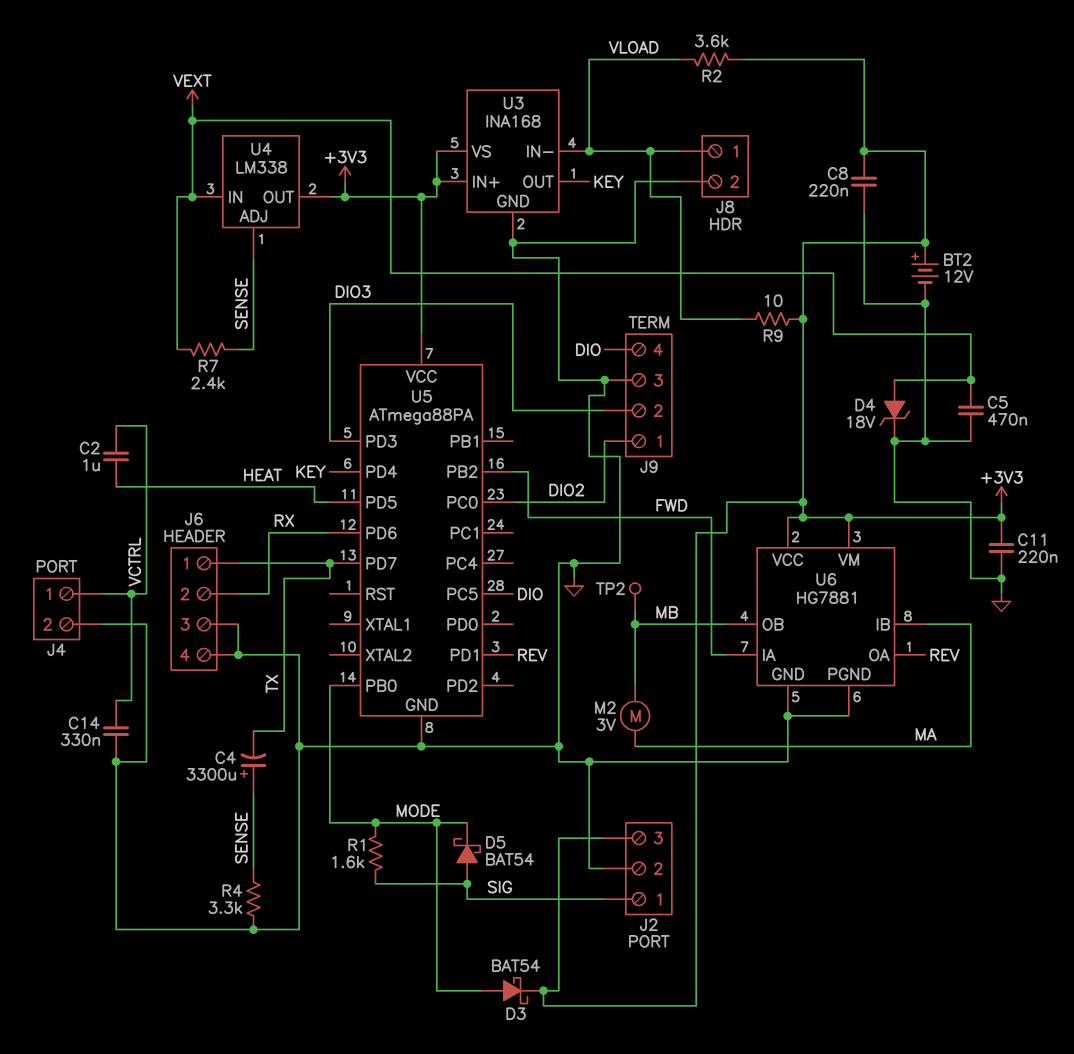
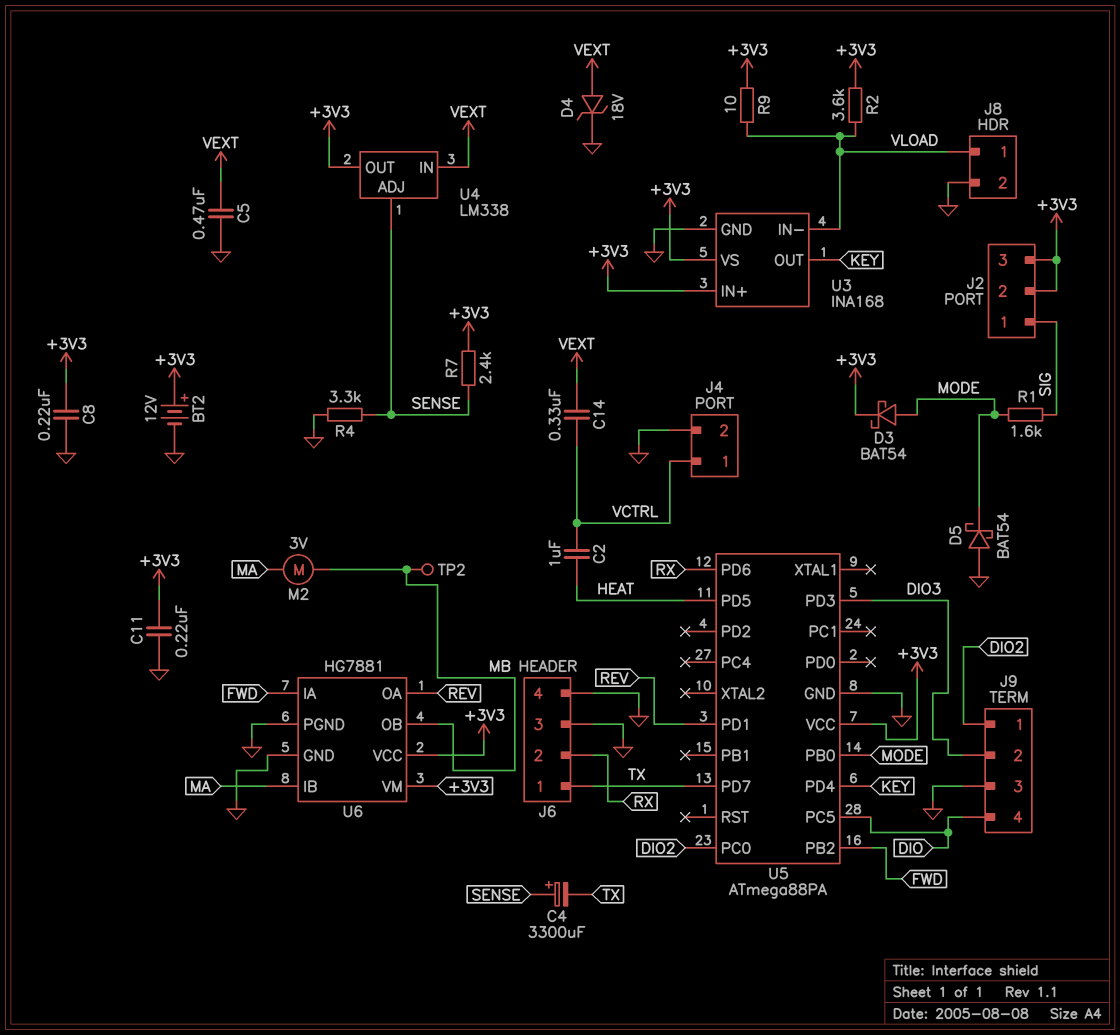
C14: 330nF (GND, VCTRL) -> 330nF (VCTRL, VEXT)
D5: schottky BAT54 (A SIG, K MODE) -> schottky BAT54 (A GND, K MODE)
J2 pin 2: GND -> +3V3
R7: 2.4k (SENSE, VEXT) -> 2.4k (+3V3, SENSE)

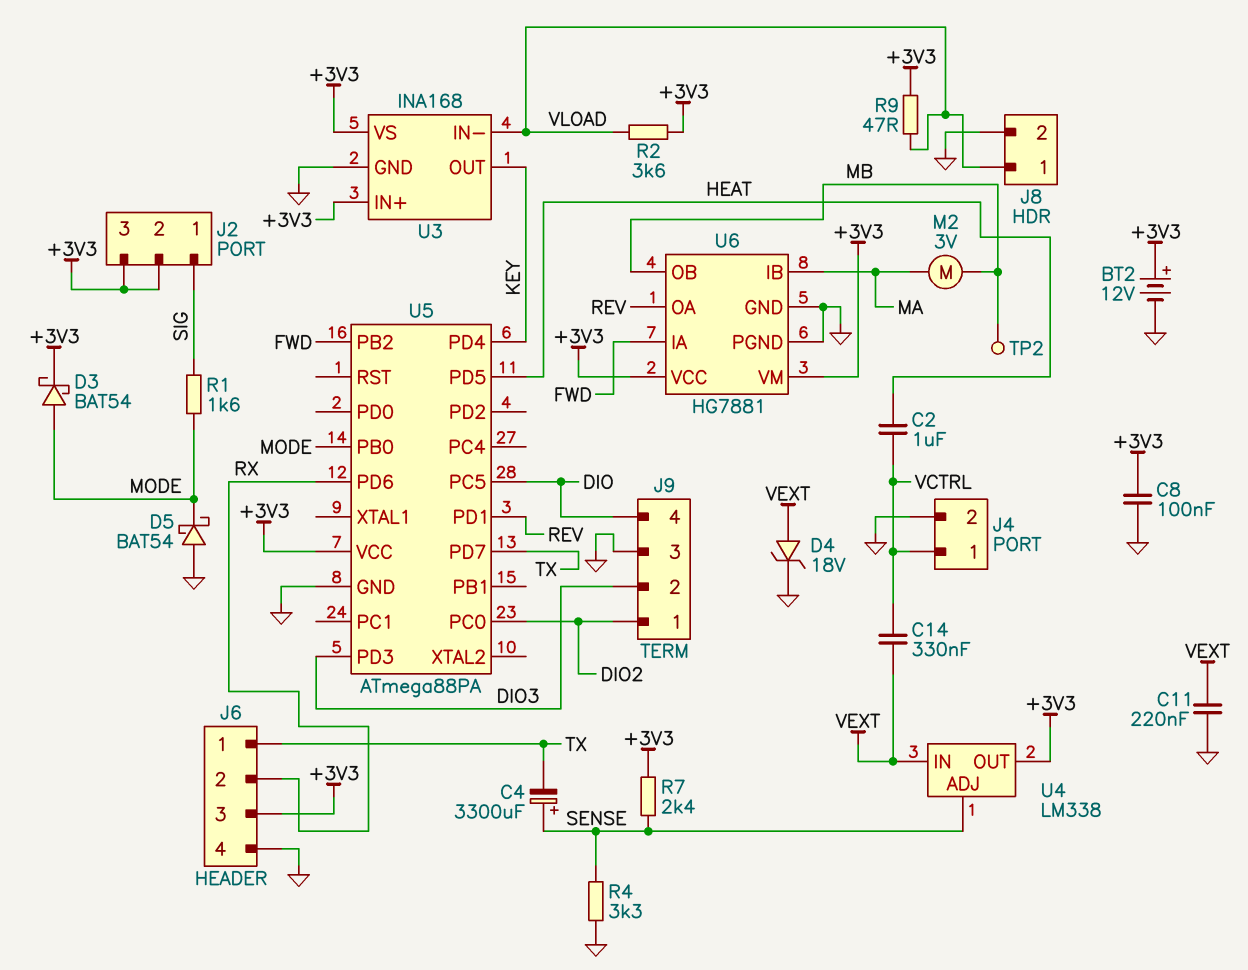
C5: 470nF (GND, VEXT) -> none
C8: 220nF (+3V3, GND) -> 100nF (+3V3, GND)
C11: 220nF (+3V3, GND) -> 220nF (GND, VEXT)
J6 pin 3: GND -> +3V3
R9: 10 (+3V3, VLOAD) -> 47 (+3V3, VLOAD)

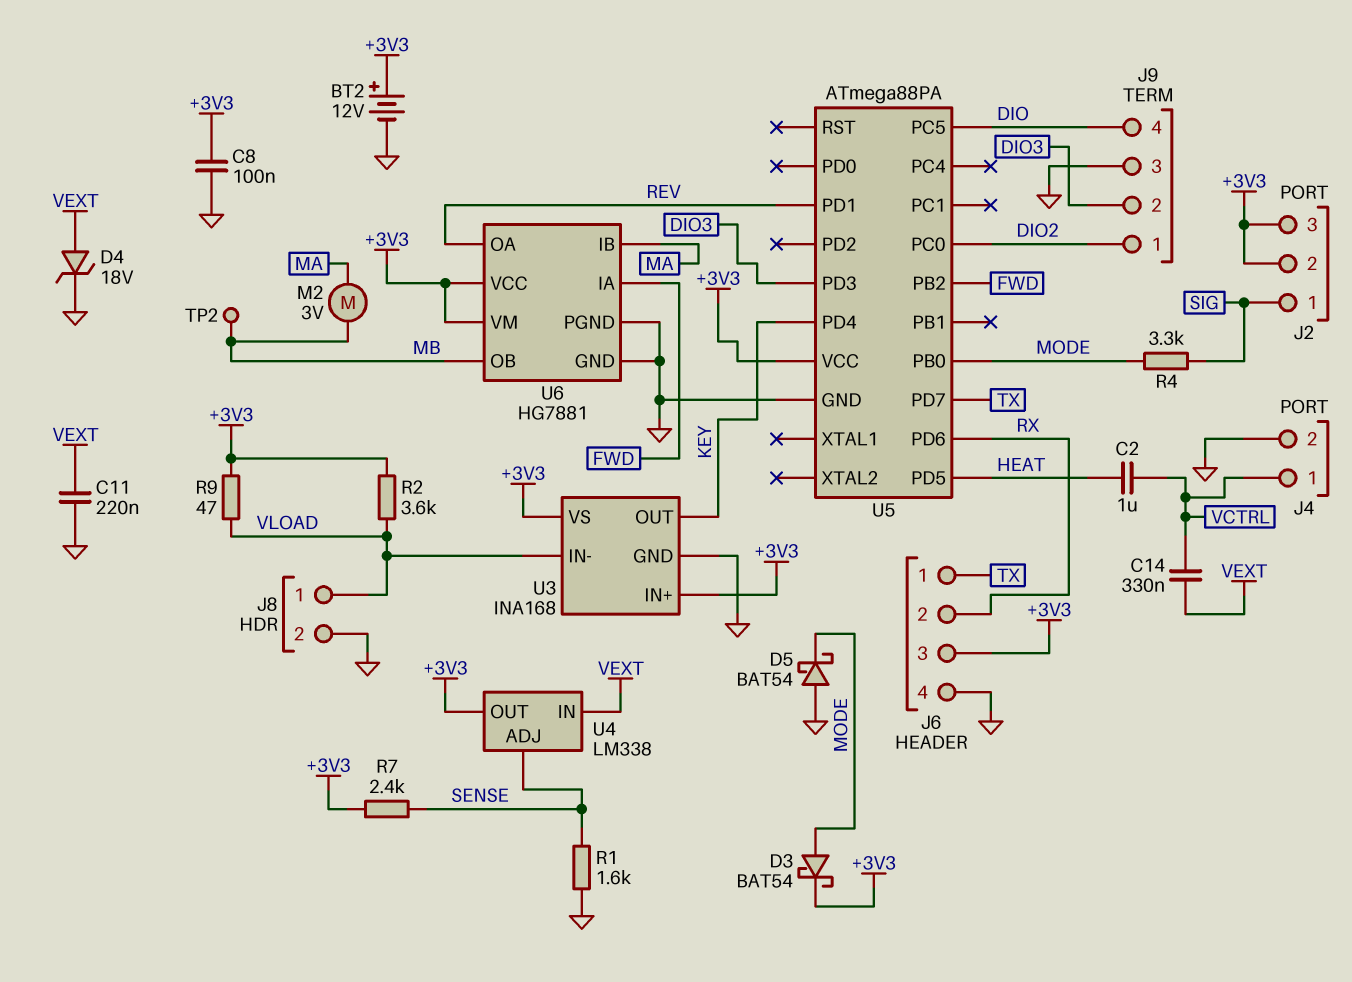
C4: 3300uF (plus SENSE, minus TX) -> none
R1: 1.6k (MODE, SIG) -> 1.6k (GND, SENSE)
R4: 3.3k (GND, SENSE) -> 3.3k (MODE, SIG)

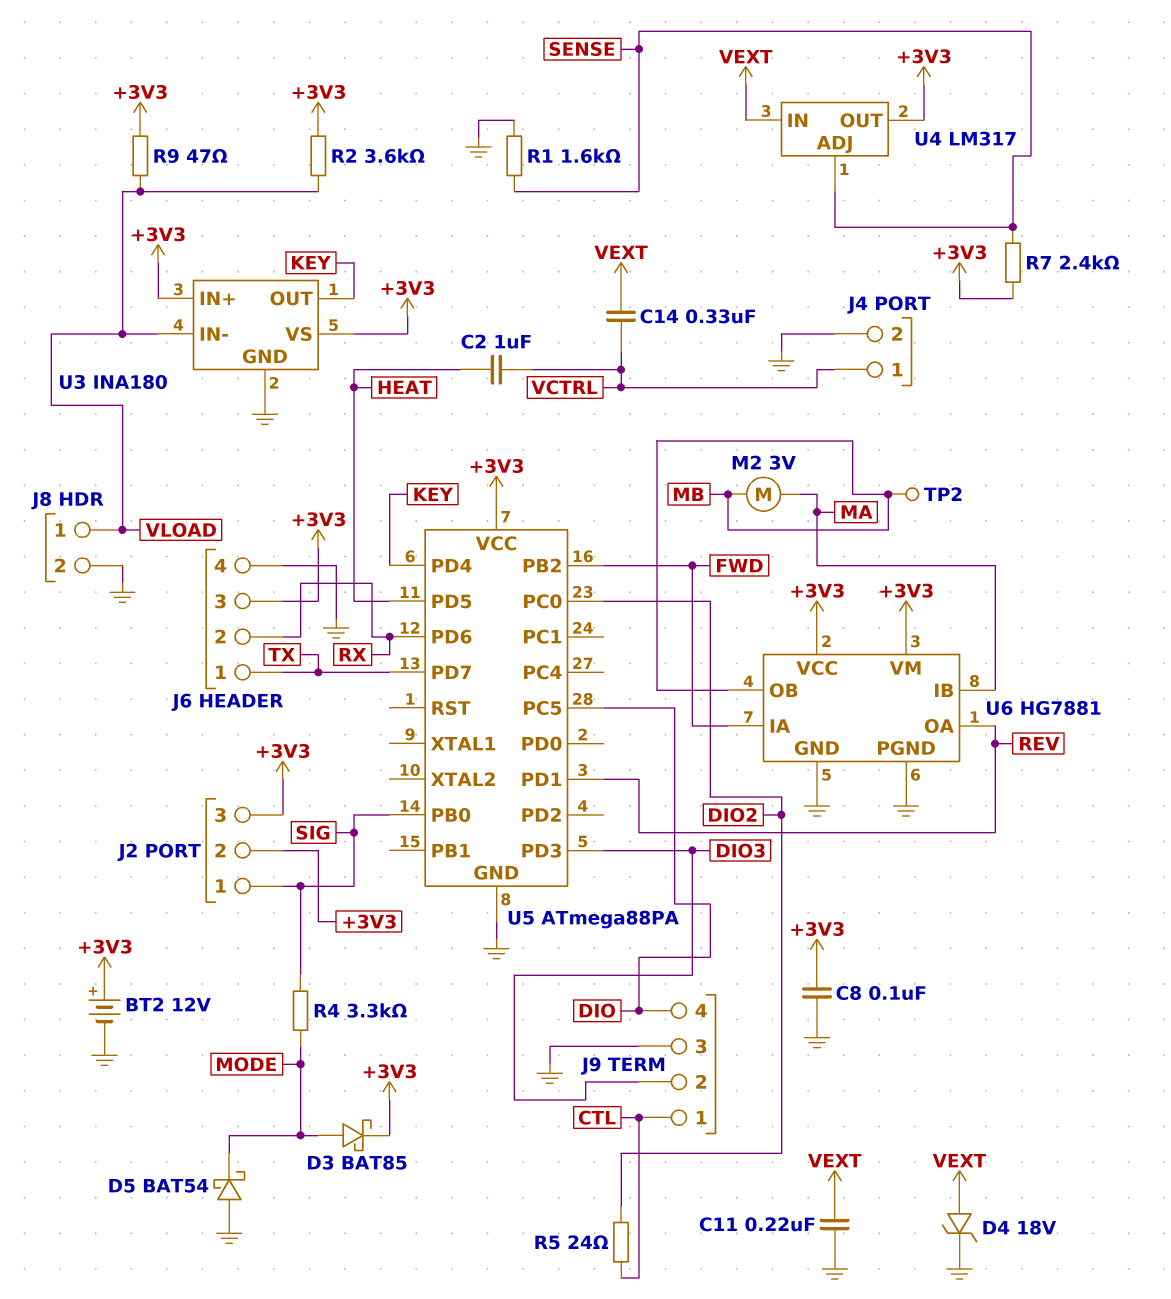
D3: schottky BAT54 (A MODE, K +3V3) -> schottky BAT85 (A MODE, K +3V3)
J9 pin 1: DIO2 -> CTL
R5: none -> 24 (CTL, DIO2)
U3: INA168 -> INA180
U4: LM338 -> LM317
U5 pin PB0: MODE -> SIG

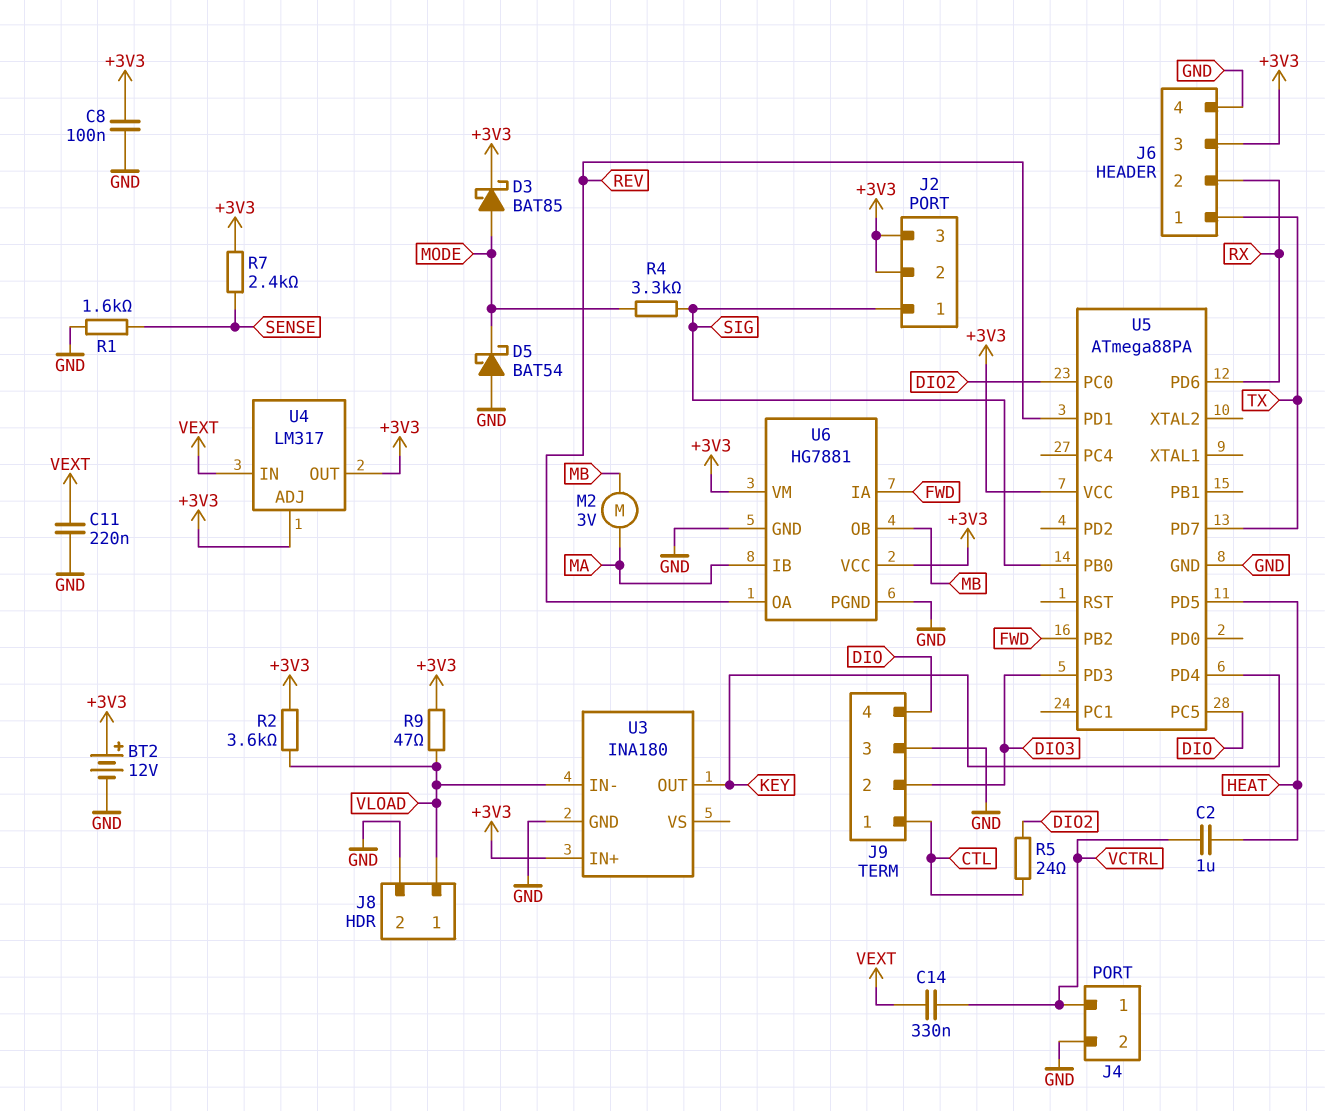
D4: zener 18V (A VEXT, K GND) -> none
TP2: test point (MB) -> none
U3 pin VS: +3V3 -> none
U4 pin ADJ: SENSE -> +3V3

